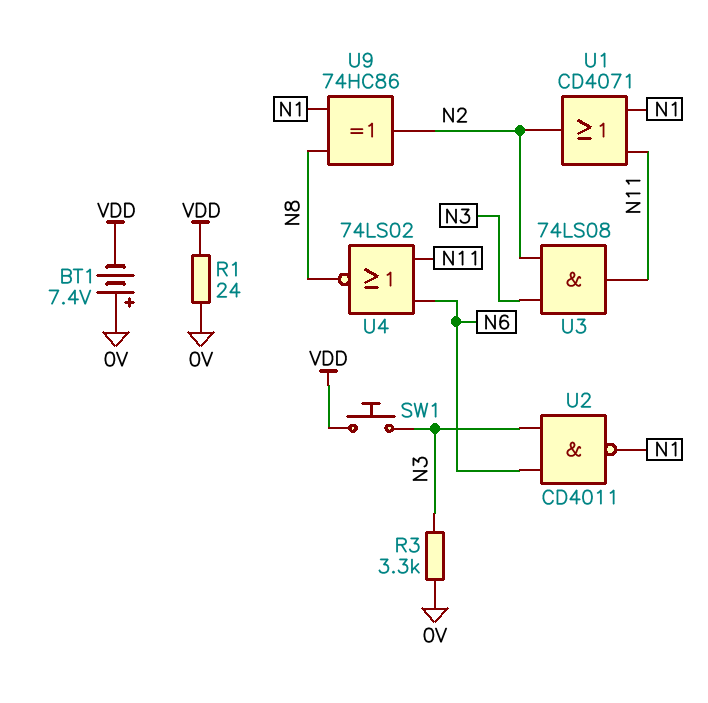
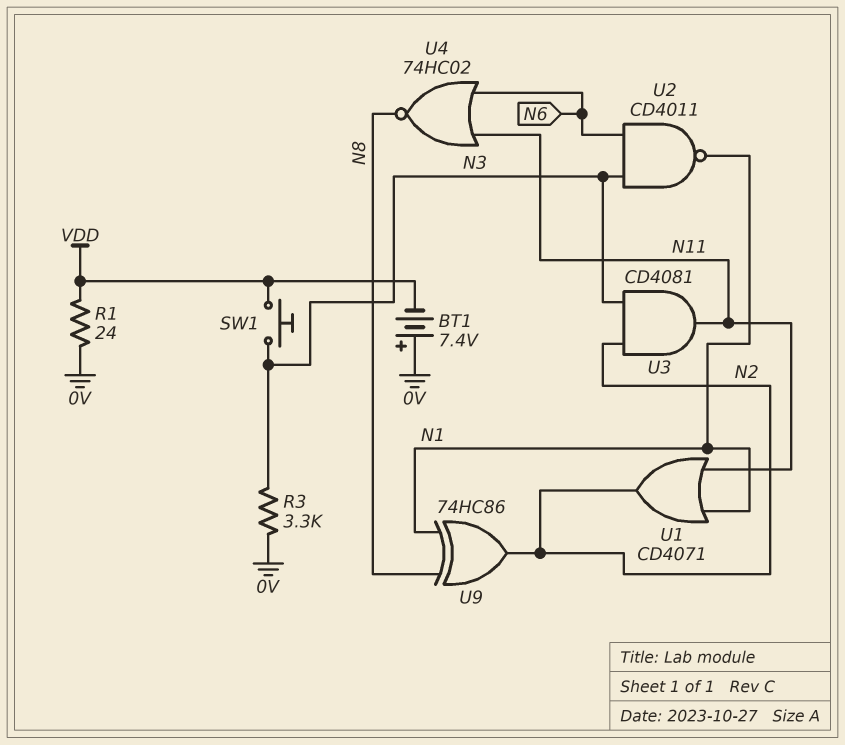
U3: AND 74LS08 (in N2, in N3, out N11) -> AND CD4081 (in N2, in N3, out N11)
U4: NOR 74LS02 (in N6, in N11, out N8) -> NOR 74HC02 (in N6, in N11, out N8)

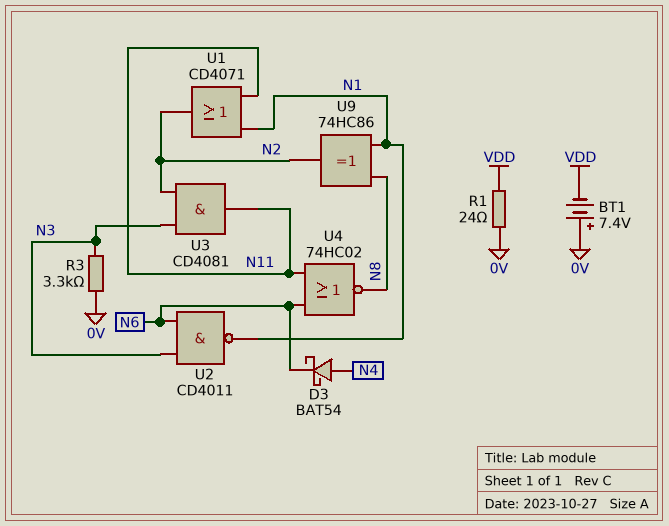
D3: none -> schottky BAT54 (A N4, K N6)
SW1: button (N3, VDD) -> none

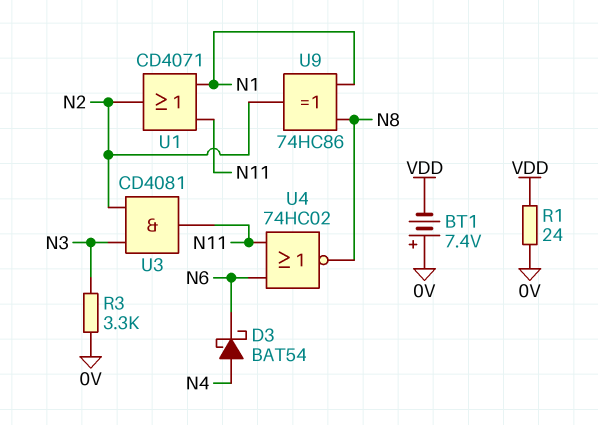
U2: NAND CD4011 (in N3, in N6, out N1) -> none

